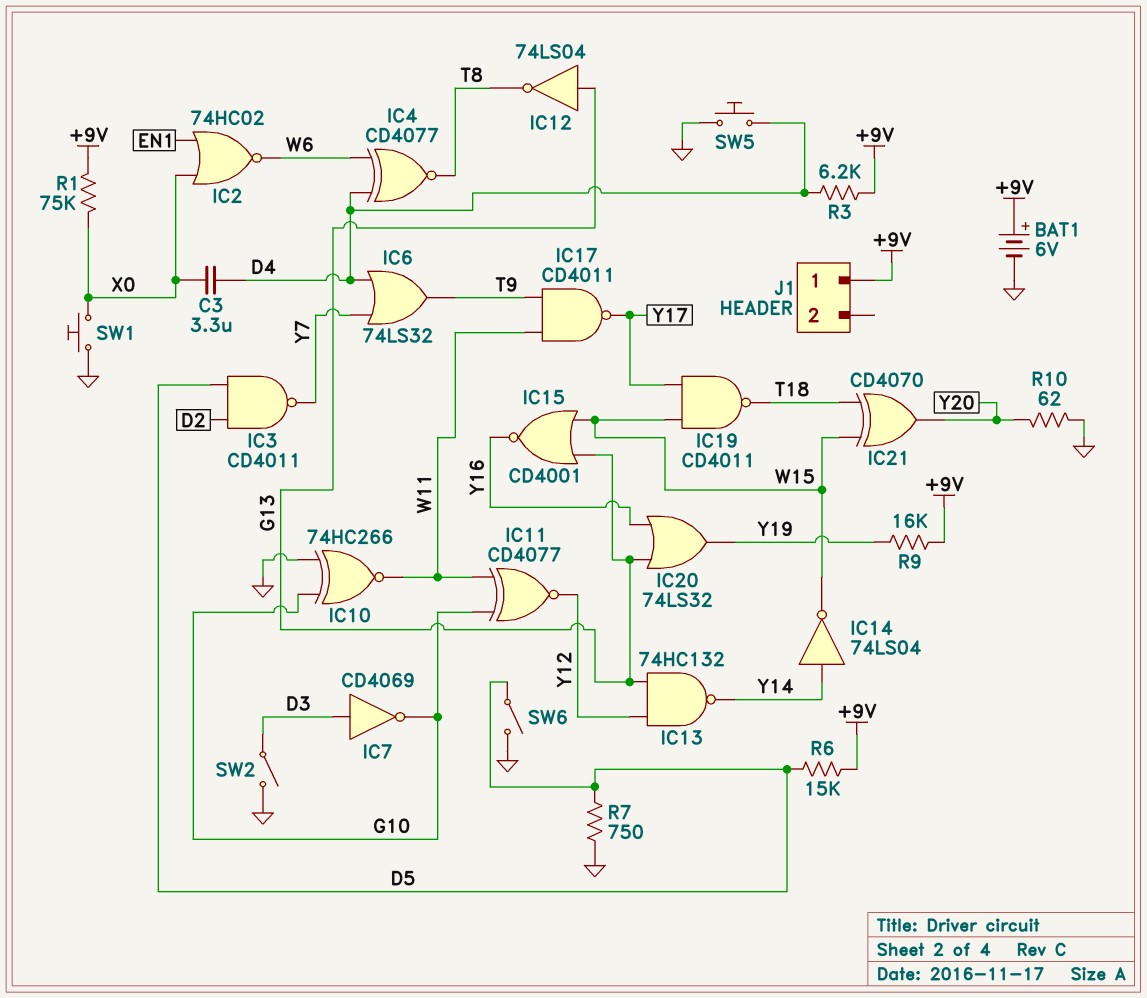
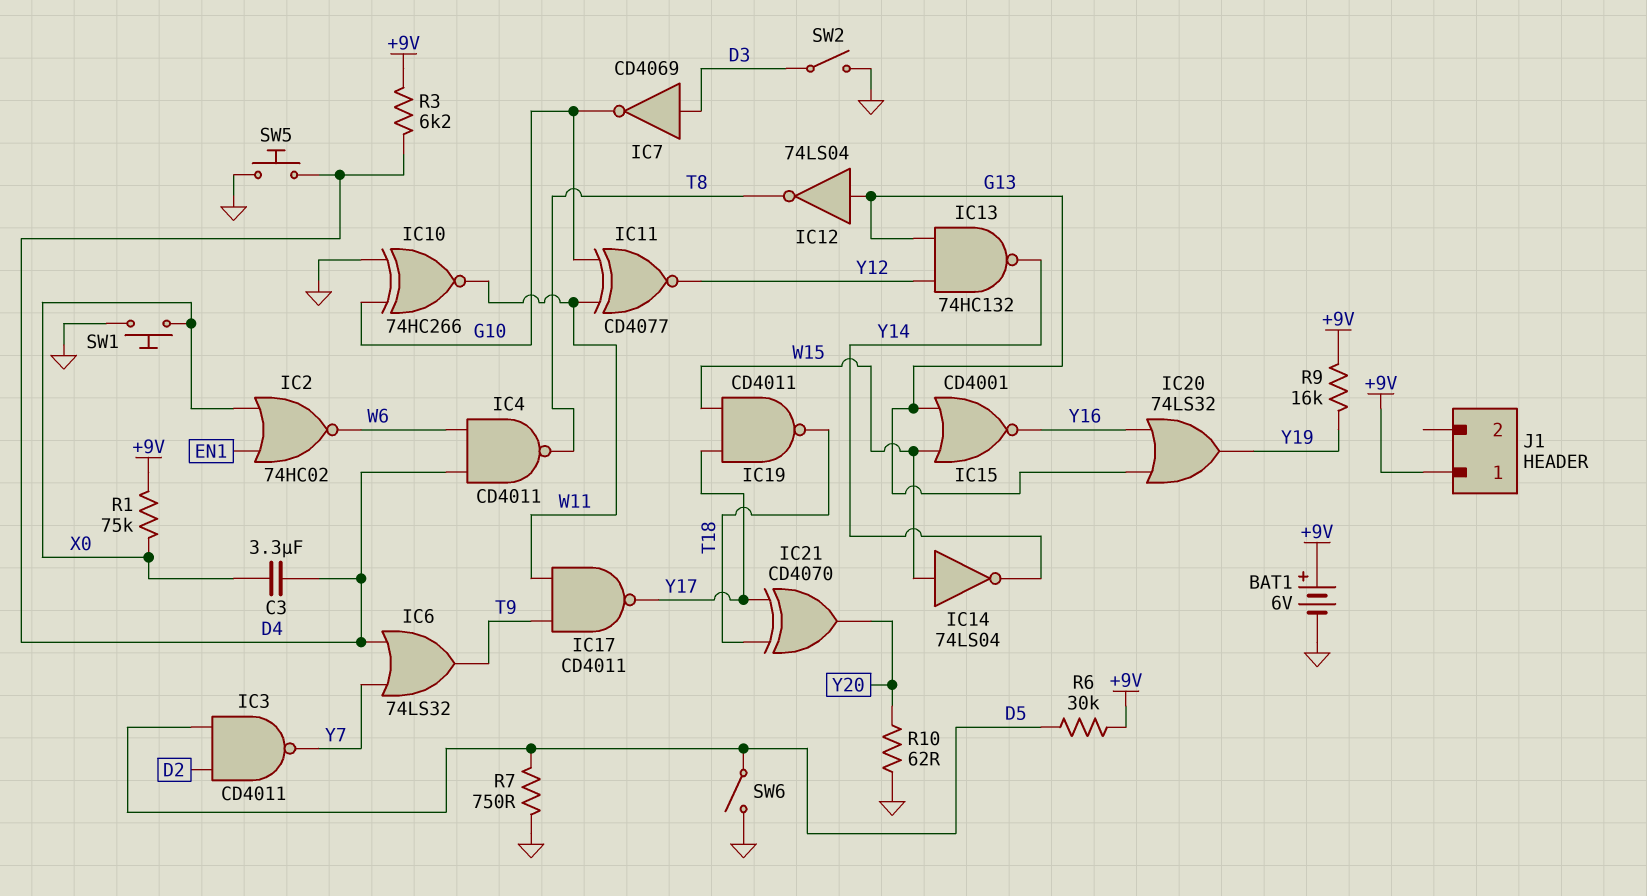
IC4: XNOR CD4077 (in D4, in W6, out T8) -> NAND CD4011 (in D4, in W6, out T8)
IC14: NOT 74LS04 (in Y14, out W15) -> NOT 74LS04 (in W15, out Y14)
IC21: XOR CD4070 (in T18, in W15, out Y20) -> XOR CD4070 (in T18, in Y17, out Y20)
R6: 15k (+9V, D5) -> 30k (+9V, D5)

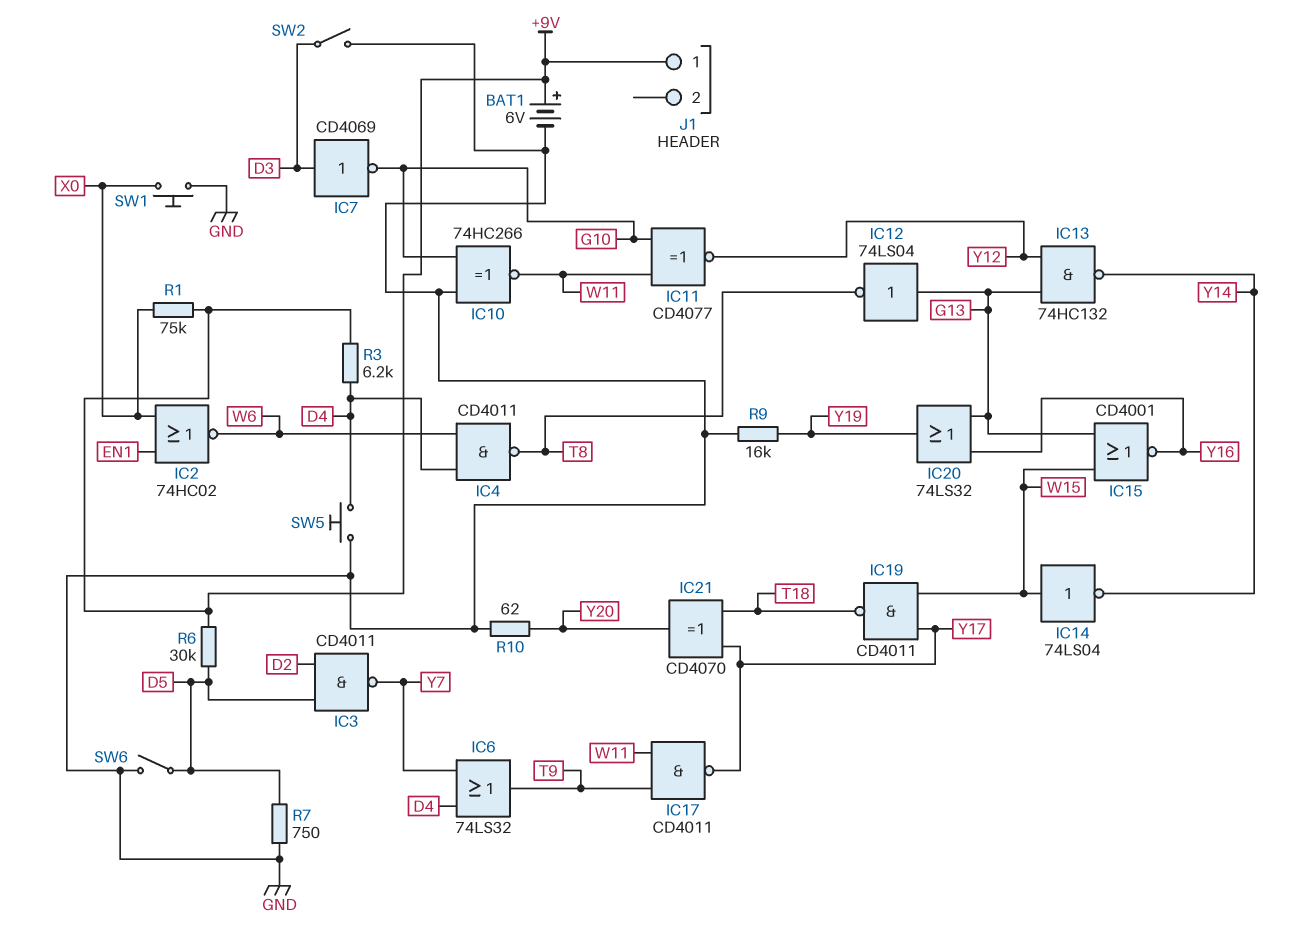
C3: 3.3uF (D4, X0) -> none
R9: 16k (+9V, Y19) -> 16k (GND, Y19)

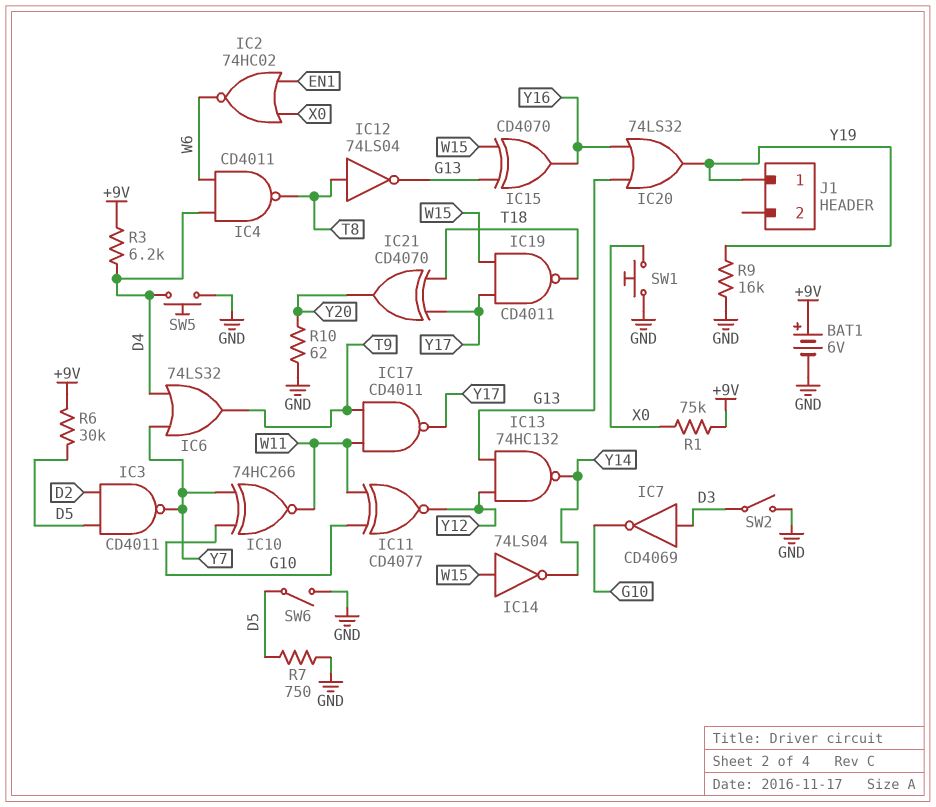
IC10: XNOR 74HC266 (in G10, in GND, out W11) -> XNOR 74HC266 (in G10, in Y7, out W11)
IC12: NOT 74LS04 (in G13, out T8) -> NOT 74LS04 (in T8, out G13)
IC15: NOR CD4001 (in G13, in W15, out Y16) -> XOR CD4070 (in G13, in W15, out Y16)
J1 pin 1: +9V -> Y19

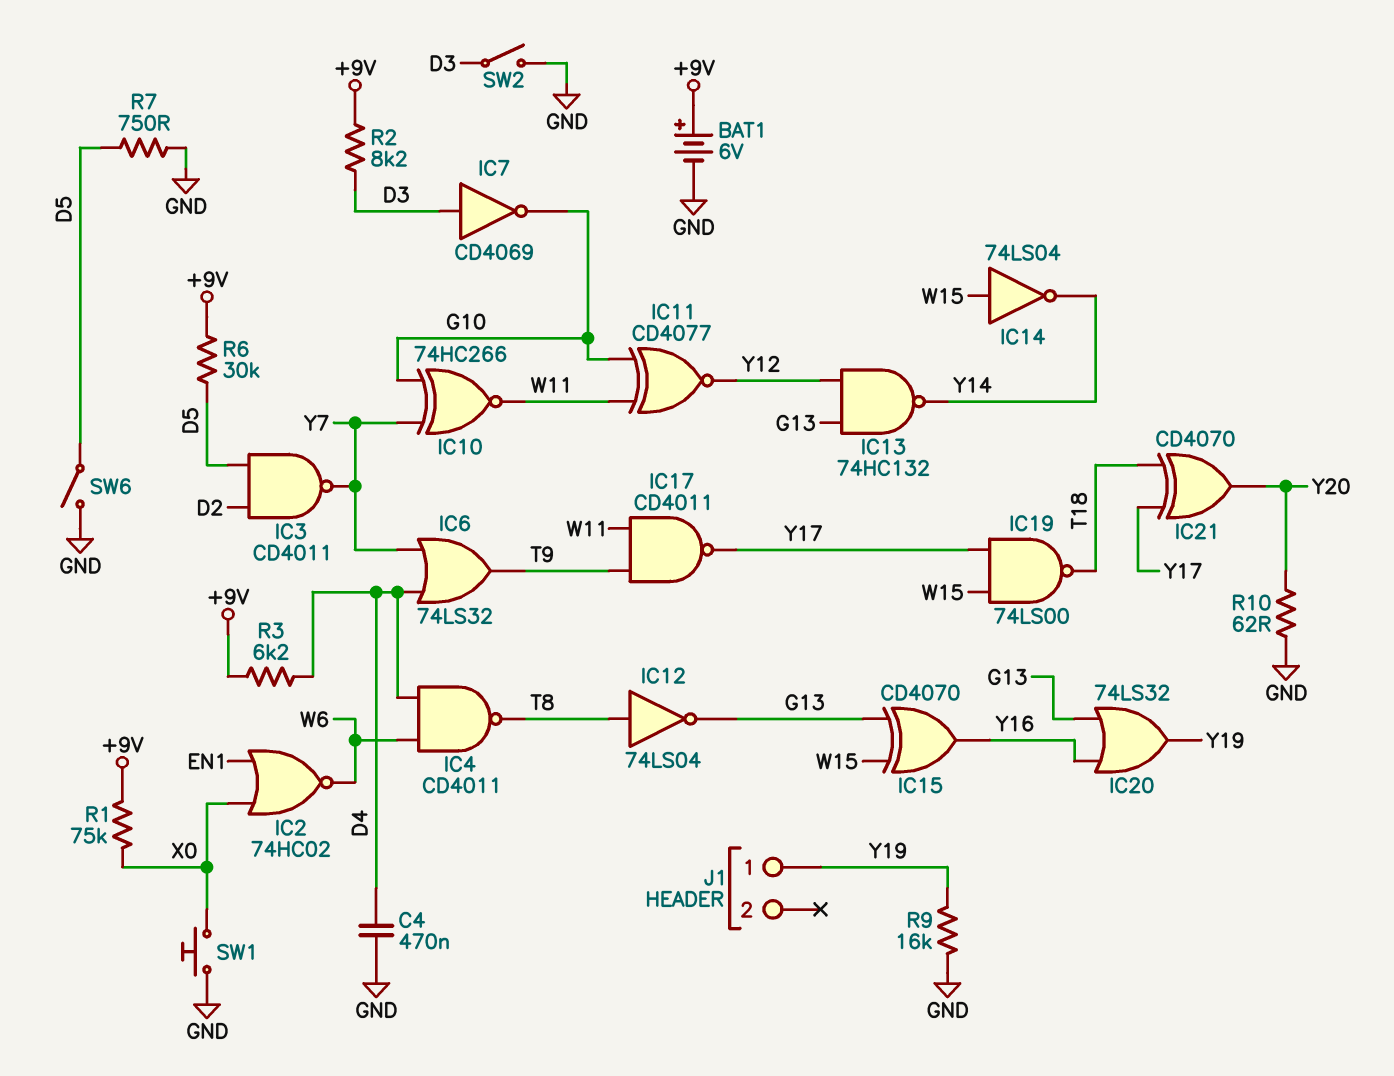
C4: none -> 470nF (D4, GND)
IC19: NAND CD4011 (in W15, in Y17, out T18) -> NAND 74LS00 (in W15, in Y17, out T18)
R2: none -> 8.2k (+9V, D3)
SW5: button (D4, GND) -> none

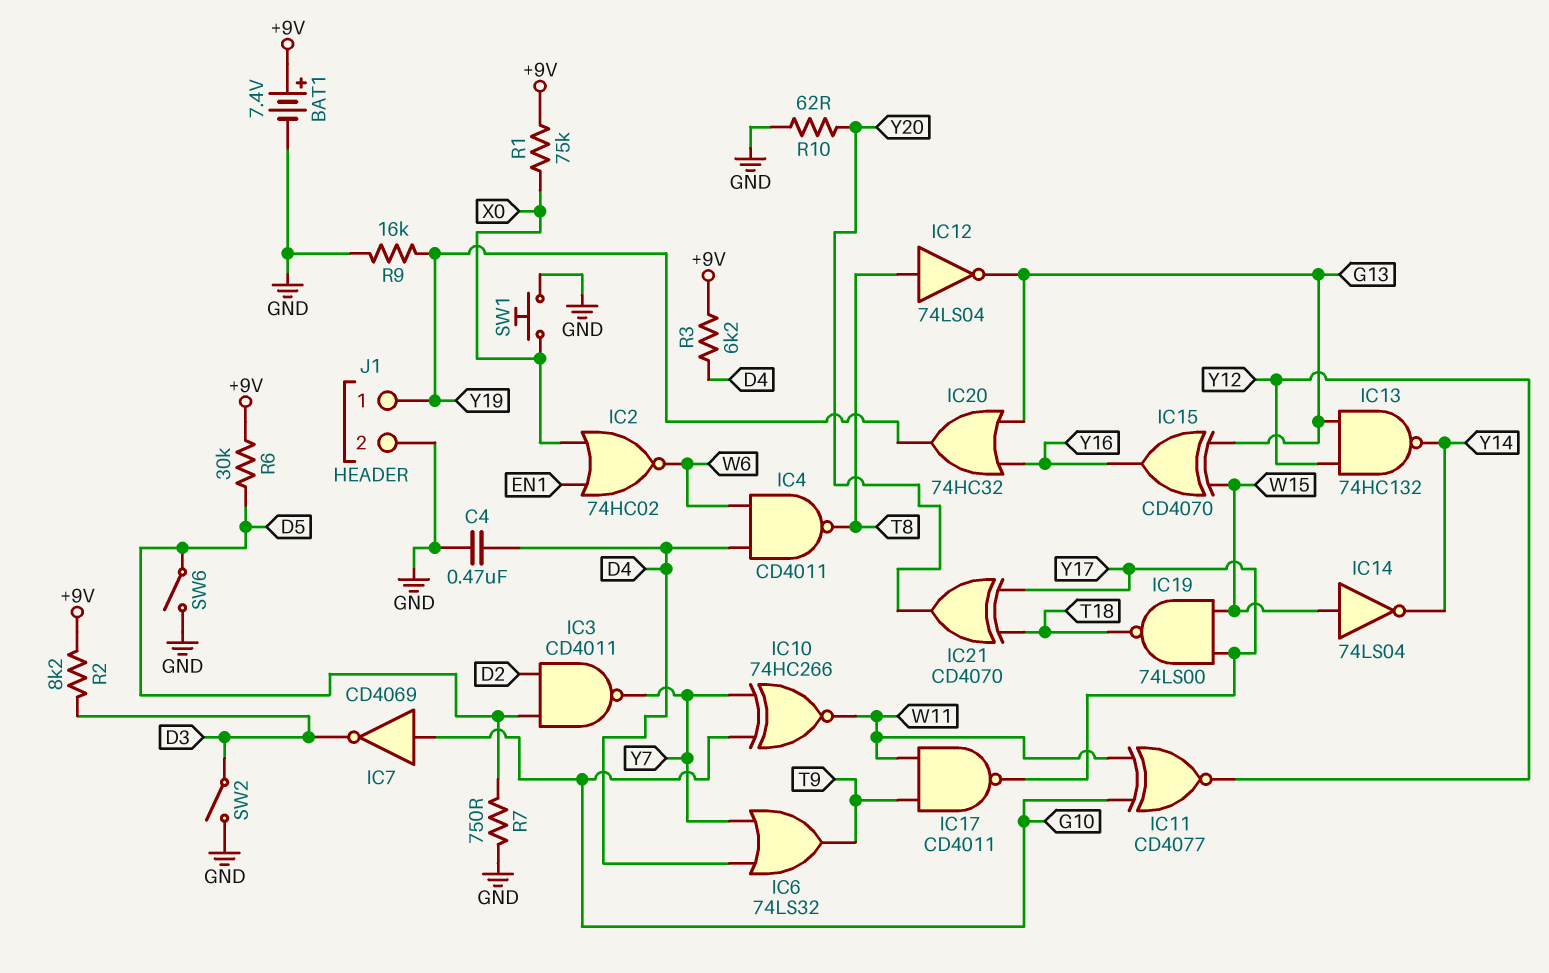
BAT1: 6V (plus +9V, minus GND) -> 7.4V (plus +9V, minus GND)
IC7: NOT CD4069 (in D3, out G10) -> NOT CD4069 (in G10, out D3)
IC20: OR 74LS32 (in G13, in Y16, out Y19) -> OR 74HC32 (in G13, in Y16, out Y19)
J1 pin 2: none -> GND

